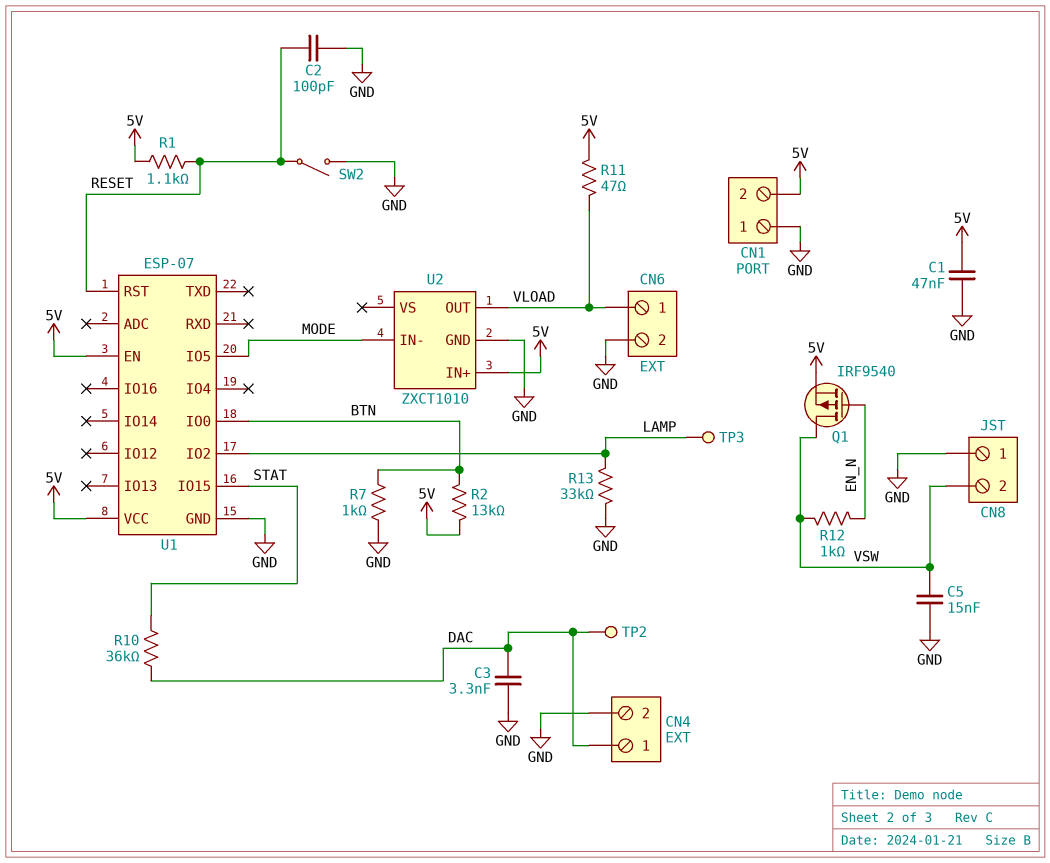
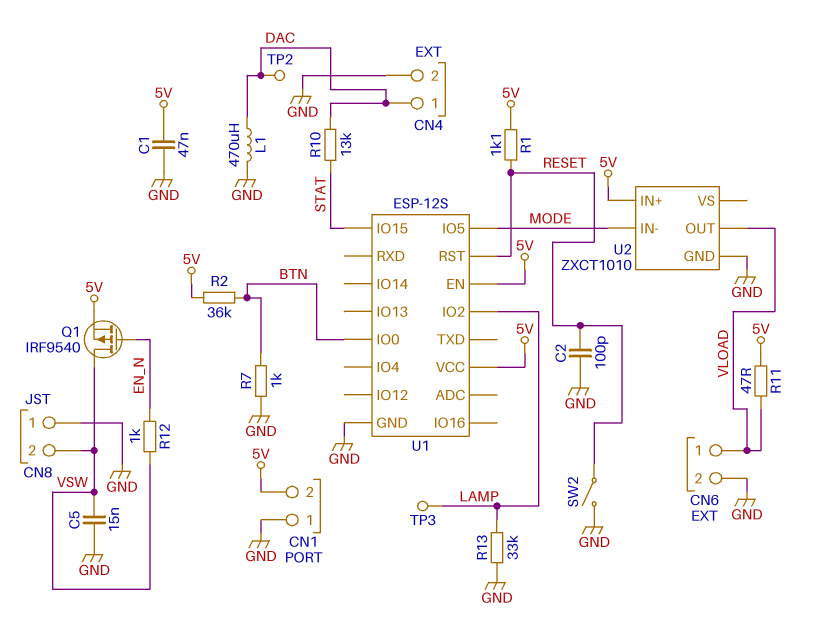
C3: 3.3nF (DAC, GND) -> none
L1: none -> 470uH (DAC, GND)
R2: 13k (5V, BTN) -> 36k (5V, BTN)
R10: 36k (DAC, STAT) -> 13k (DAC, STAT)
U1: ESP-07 -> ESP-12S

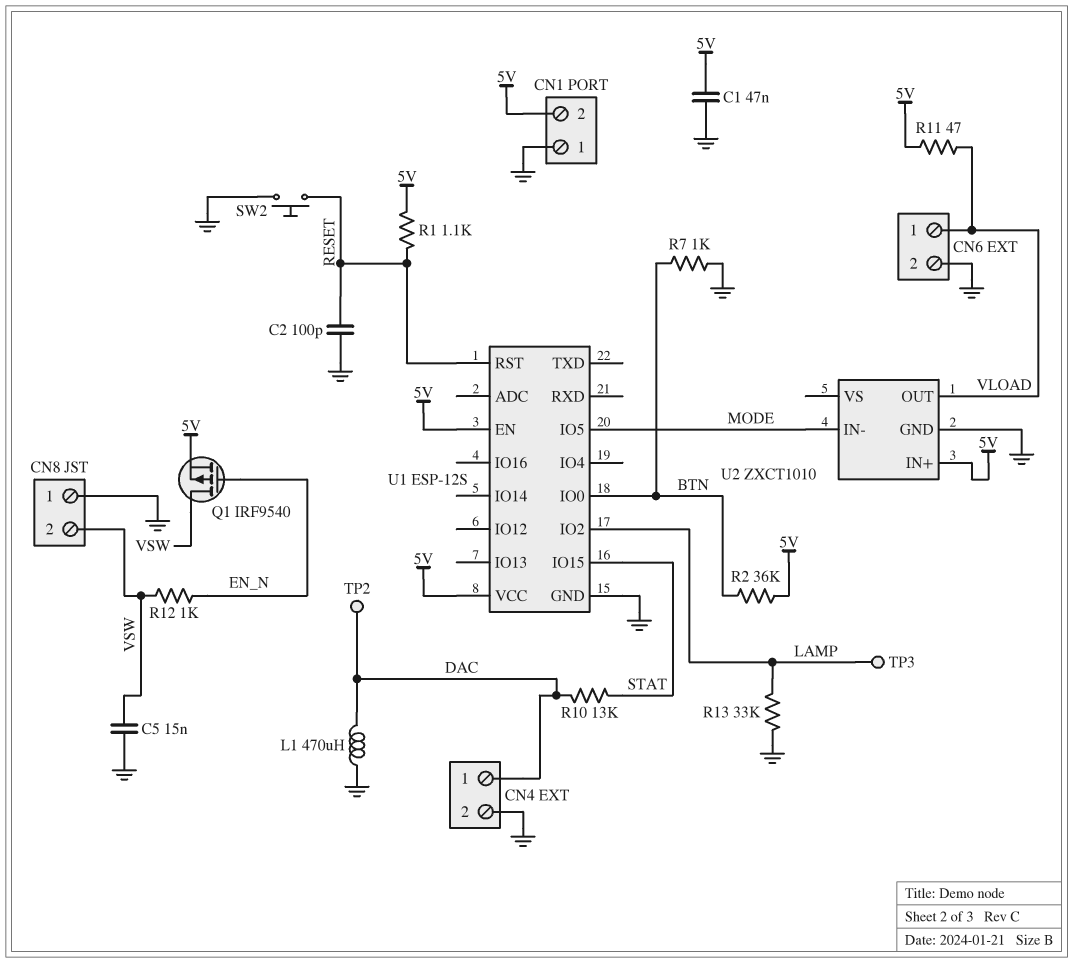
SW2: switch (GND, RESET) -> button (GND, RESET)

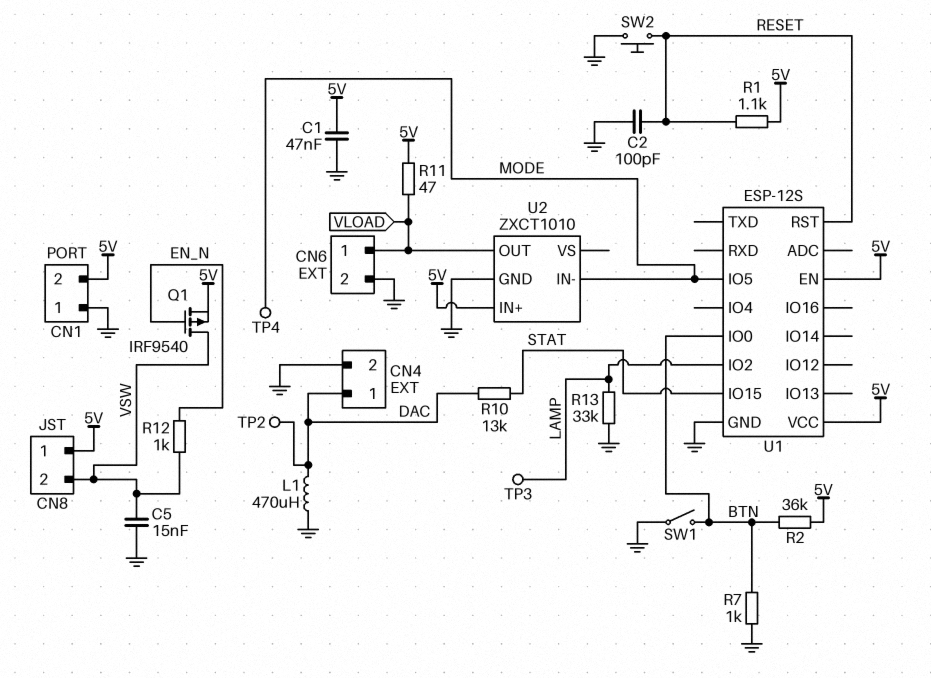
CN8 pin 1: GND -> 5V
SW1: none -> switch (BTN, GND)
TP4: none -> test point (MODE)

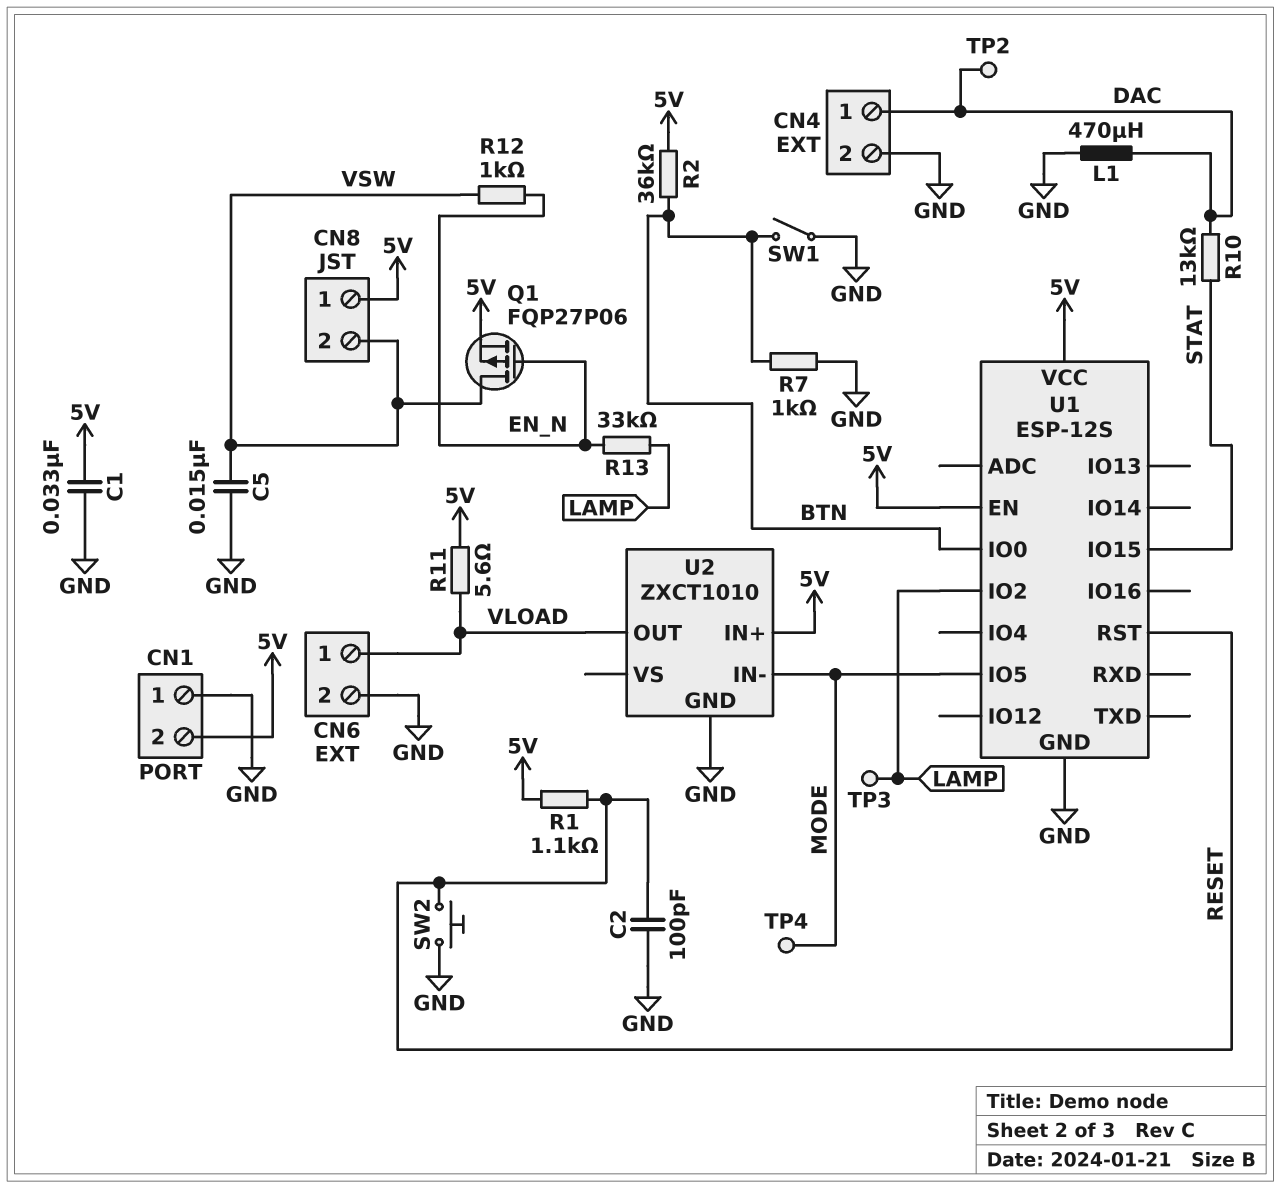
C1: 47nF (5V, GND) -> 33nF (5V, GND)
Q1: PMOS IRF9540 (G EN_N, D VSW, S 5V) -> PMOS FQP27P06 (G EN_N, D VSW, S 5V)
R11: 47 (5V, VLOAD) -> 5.6 (5V, VLOAD)
R13: 33k (GND, LAMP) -> 33k (EN_N, LAMP)

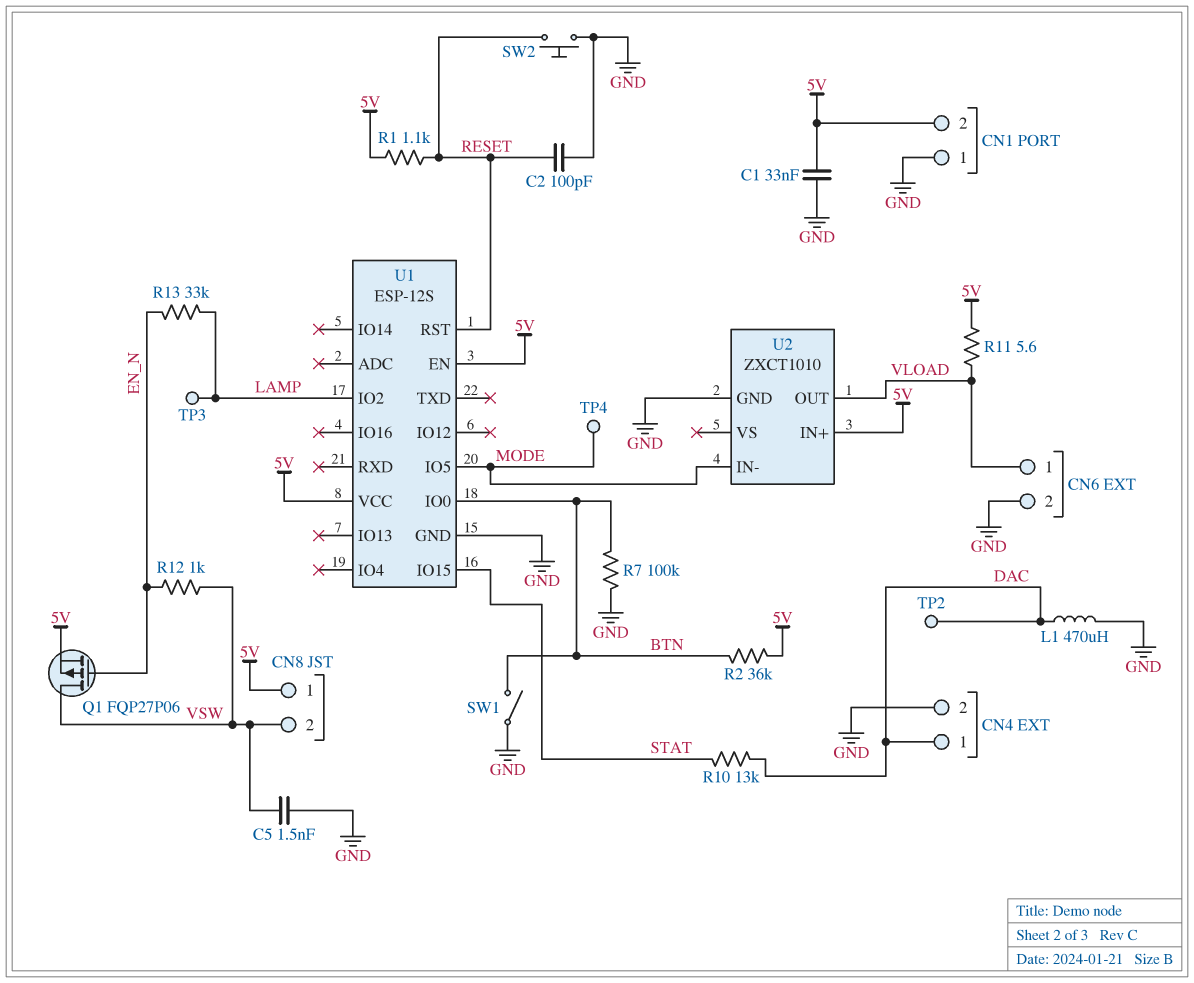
C5: 15nF (GND, VSW) -> 1.5nF (GND, VSW)
R7: 1k (BTN, GND) -> 100k (BTN, GND)

